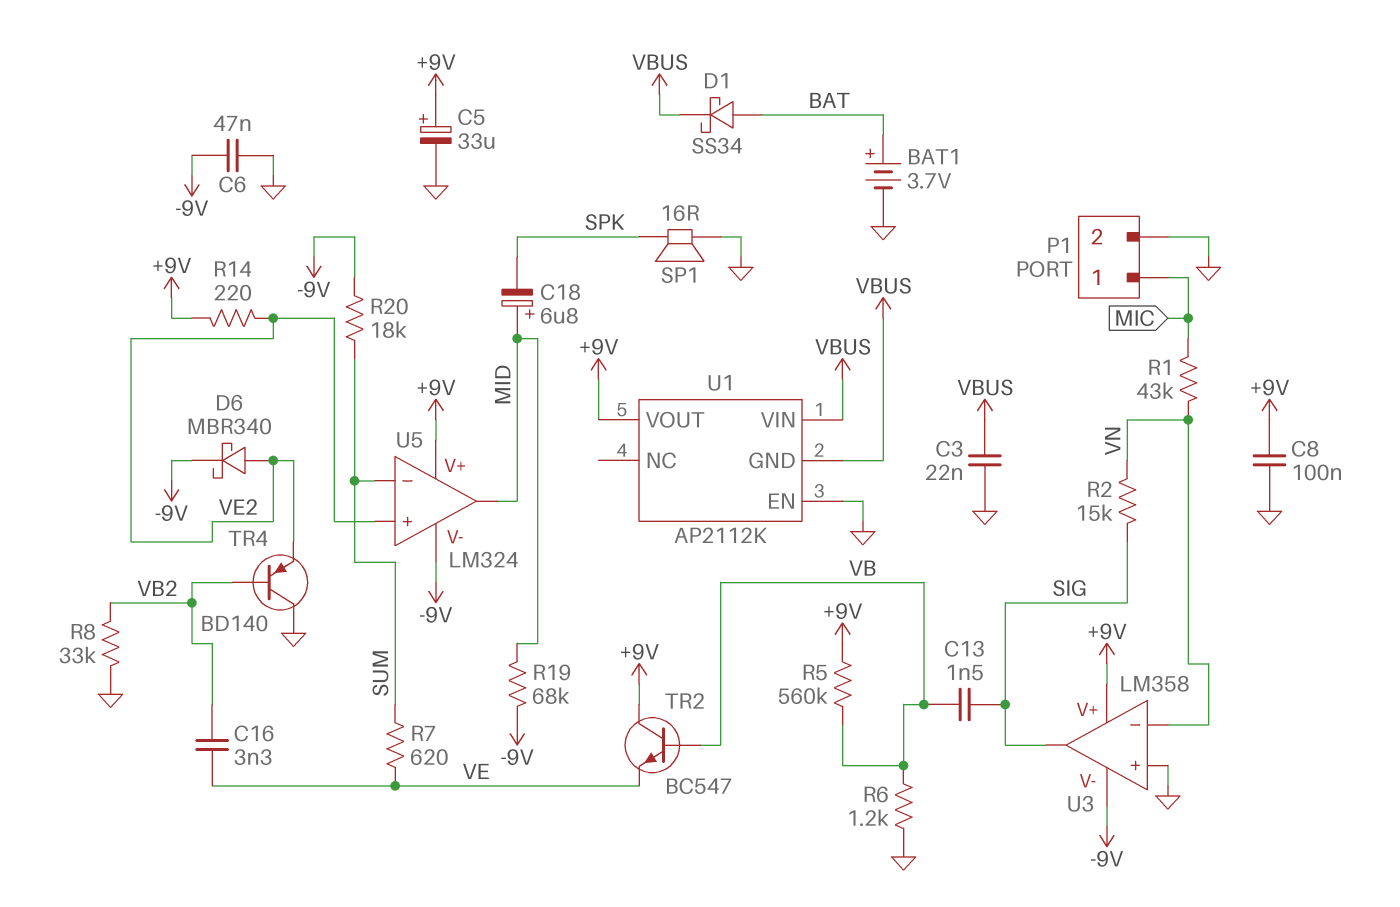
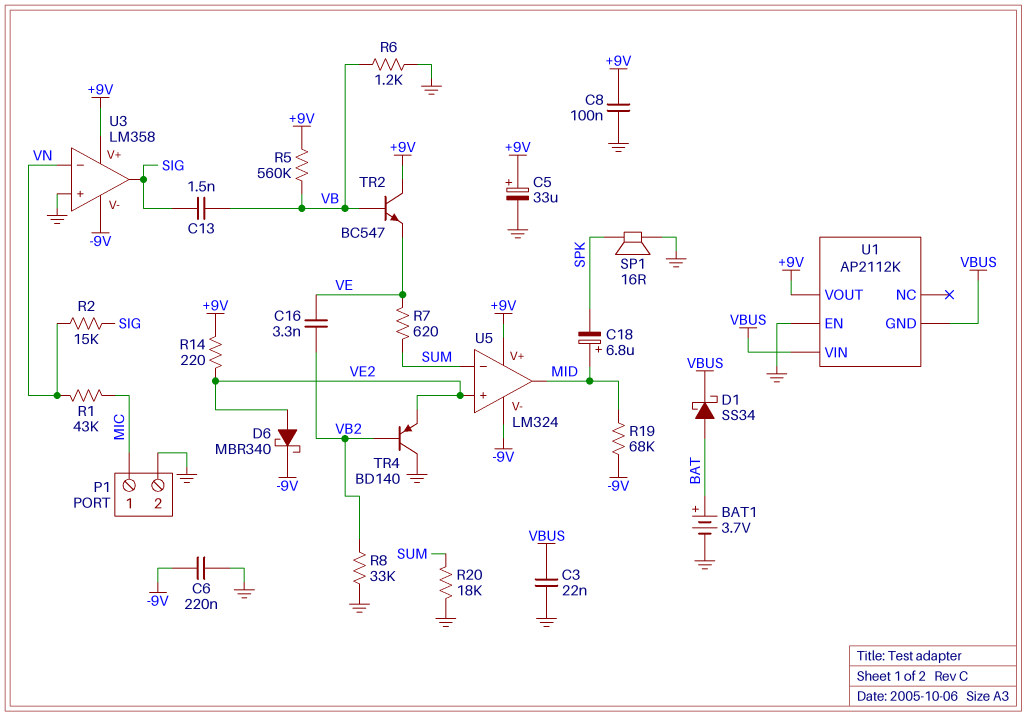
C6: 47nF (-9V, GND) -> 220nF (-9V, GND)
R20: 18k (-9V, SUM) -> 18k (GND, SUM)

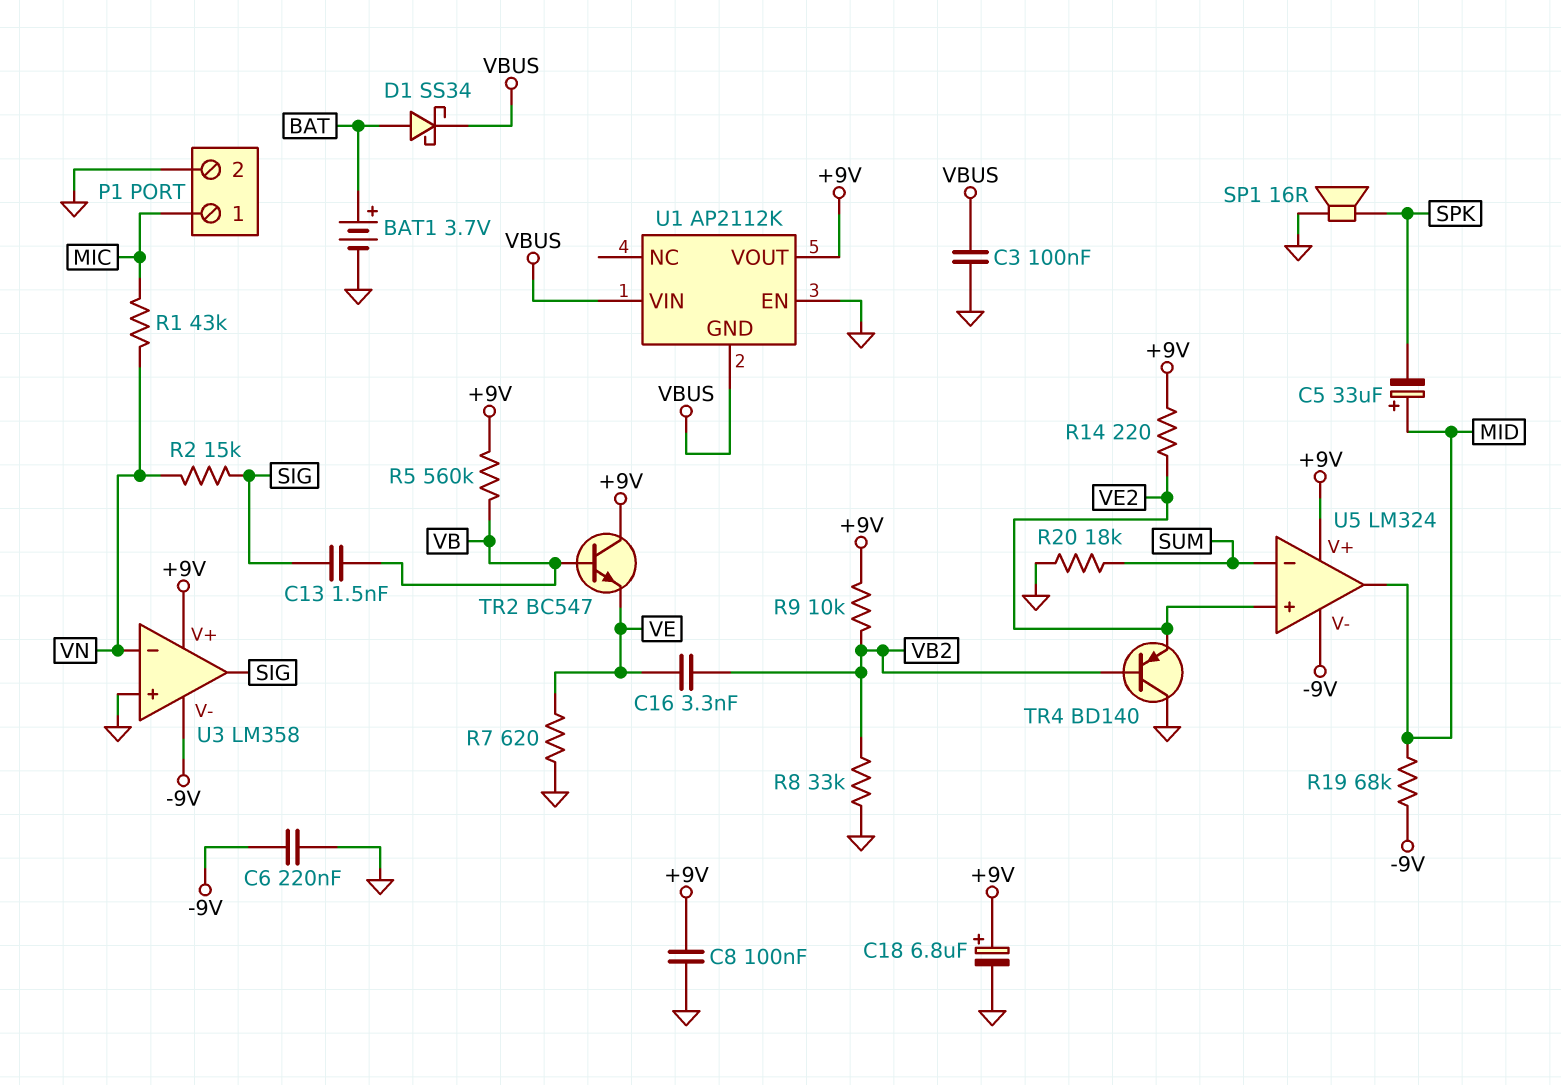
C3: 22nF (GND, VBUS) -> 100nF (GND, VBUS)
C5: 33uF (plus +9V, minus GND) -> 33uF (plus MID, minus SPK)
C18: 6.8uF (plus MID, minus SPK) -> 6.8uF (plus +9V, minus GND)
D6: schottky MBR340 (A VE2, K -9V) -> none
R6: 1.2k (GND, VB) -> none
R7: 620 (SUM, VE) -> 620 (GND, VE)
R9: none -> 10k (+9V, VB2)

